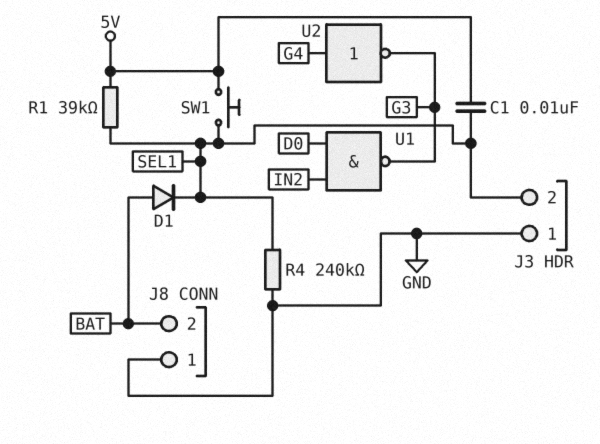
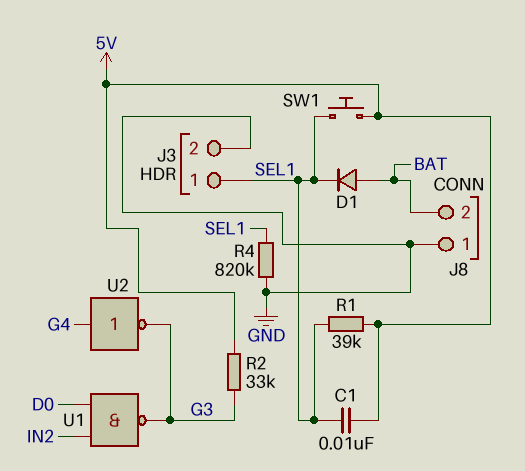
J3 pin 1: GND -> SEL1
J3 pin 2: SEL1 -> GND
R2: none -> 33k (5V, G3)
R4: 240k (GND, SEL1) -> 820k (GND, SEL1)

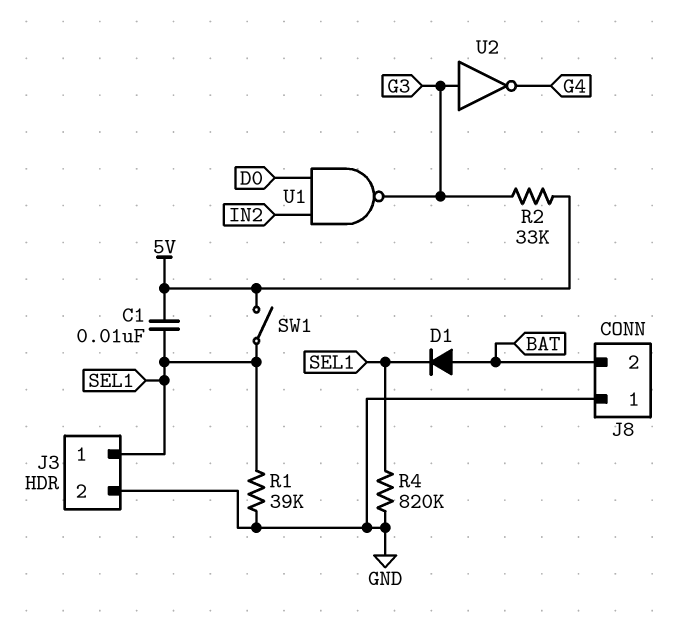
R1: 39k (5V, SEL1) -> 39k (GND, SEL1)
SW1: button (5V, SEL1) -> switch (5V, SEL1)
U2: NOT (in G4, out G3) -> NOT (in G3, out G4)

